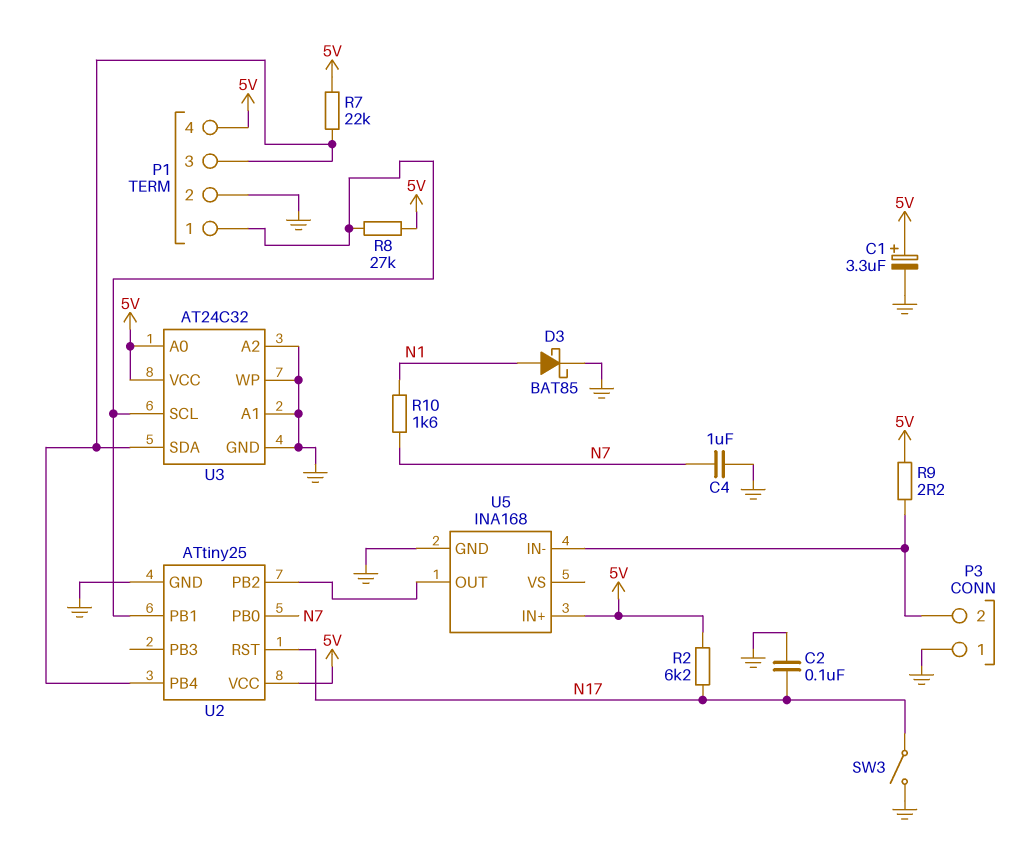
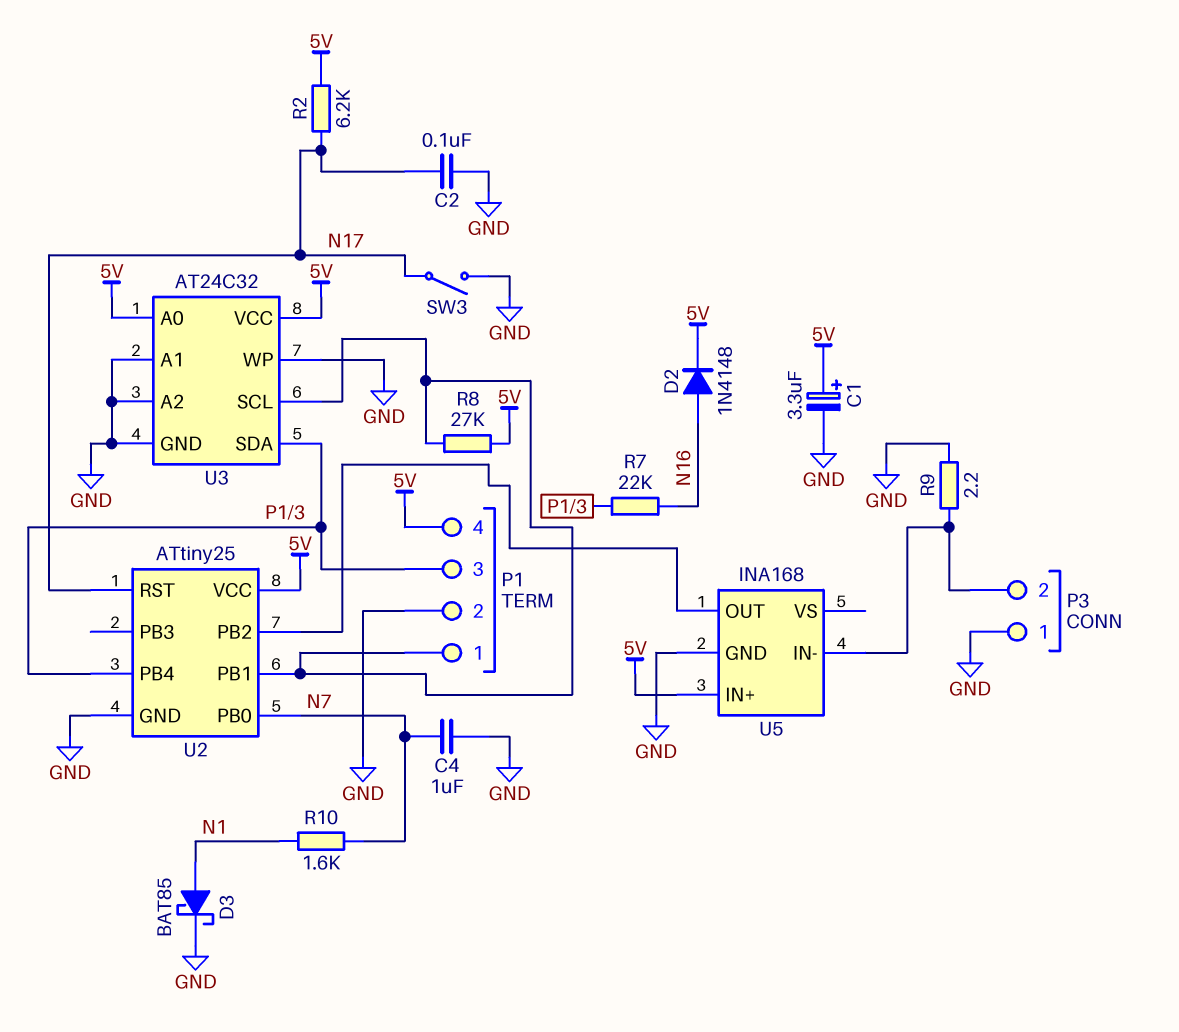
D2: none -> diode 1N4148 (A N16, K 5V)
R7: 22k (5V, P1/3) -> 22k (N16, P1/3)
R9: 2.2 (5V, P3/2) -> 2.2 (GND, P3/2)

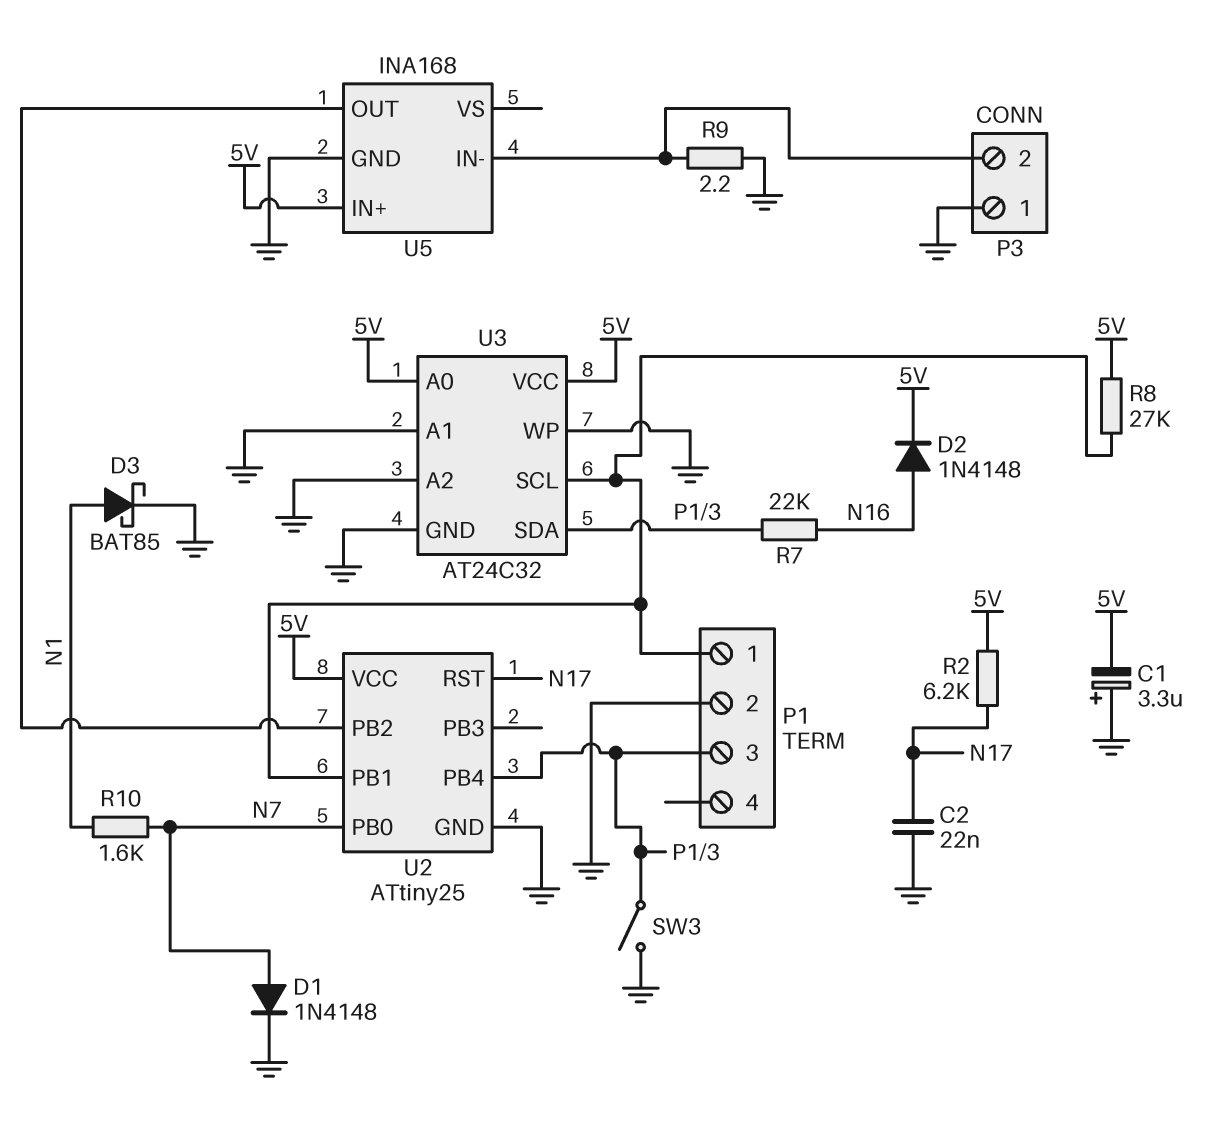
C1: 3.3uF (plus 5V, minus GND) -> 3.3uF (plus GND, minus 5V)
C2: 100nF (GND, N17) -> 22nF (GND, N17)
C4: 1uF (GND, N7) -> none
D1: none -> diode 1N4148 (A N7, K GND)
P1 pin 4: 5V -> none
SW3: switch (GND, N17) -> switch (GND, P1/3)

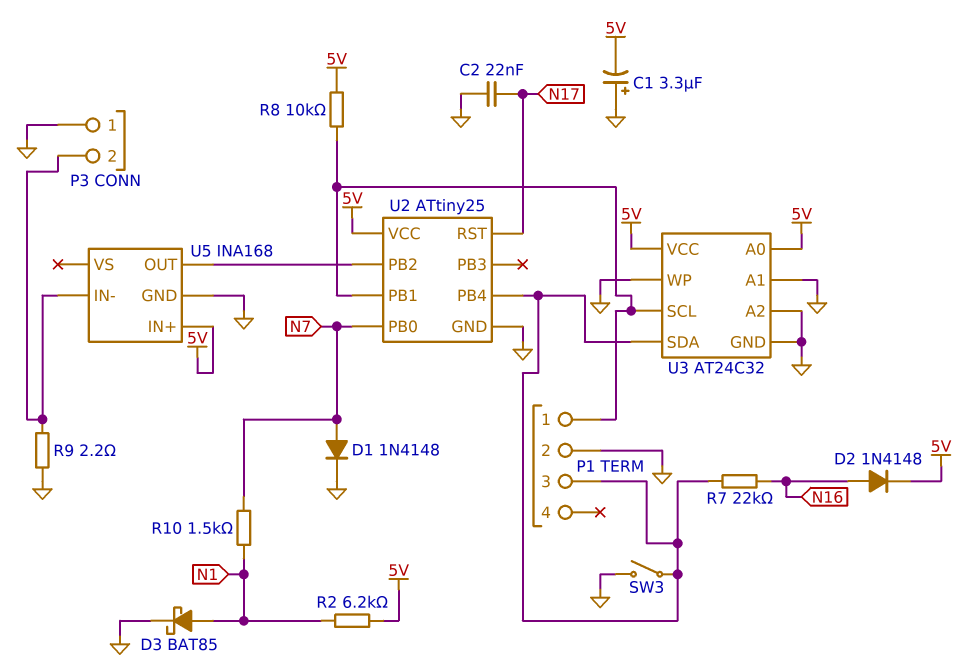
R2: 6.2k (5V, N17) -> 6.2k (5V, N1)
R8: 27k (5V, P1/1) -> 10k (5V, P1/1)
R10: 1.6k (N1, N7) -> 1.5k (N1, N7)

